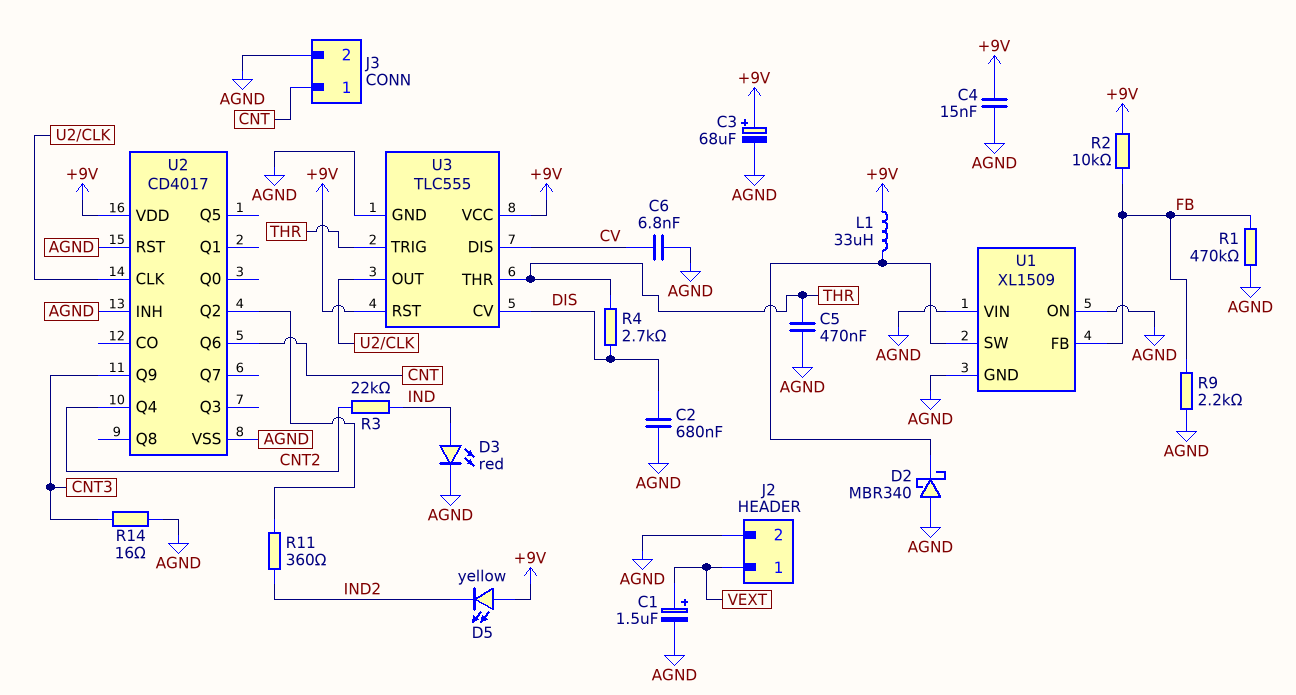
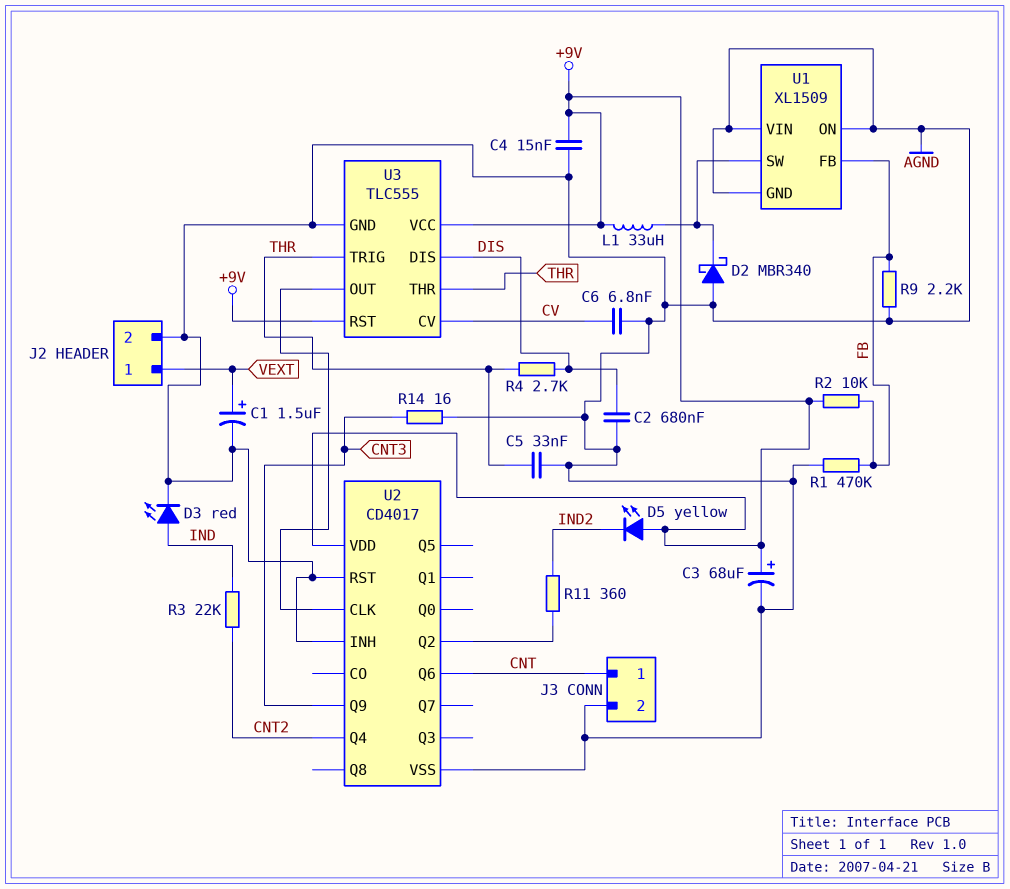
C5: 470nF (AGND, THR) -> 33nF (AGND, THR)
U3 pin CV: DIS -> CV
U3 pin DIS: CV -> DIS

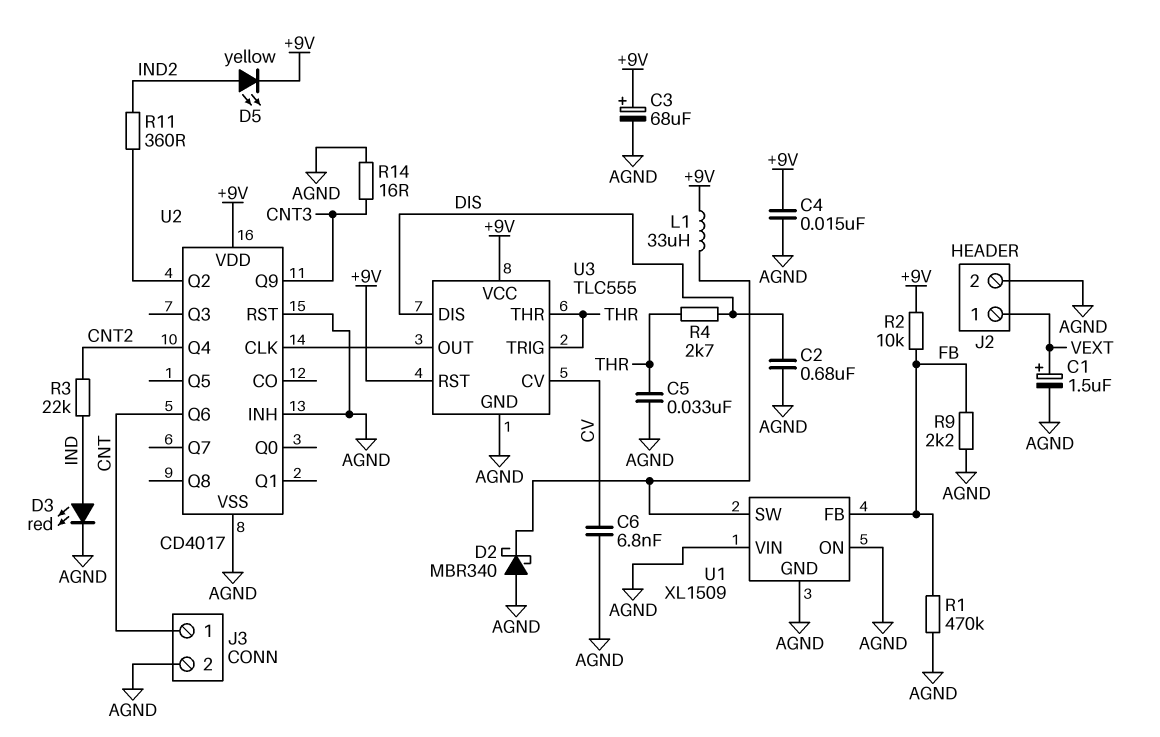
D5: LED yellow (A +9V, K IND2) -> LED yellow (A IND2, K +9V)

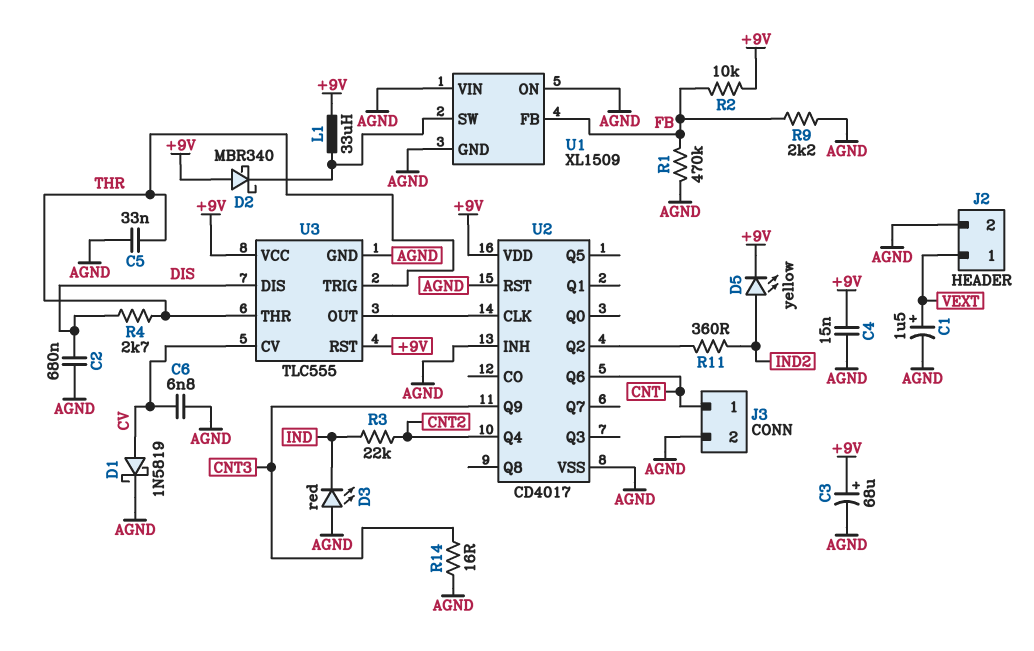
D1: none -> schottky 1N5819 (A CV, K AGND)
D2: schottky MBR340 (A AGND, K U1/SW) -> schottky MBR340 (A +9V, K U1/SW)
D3: LED red (A IND, K AGND) -> LED red (A AGND, K IND)

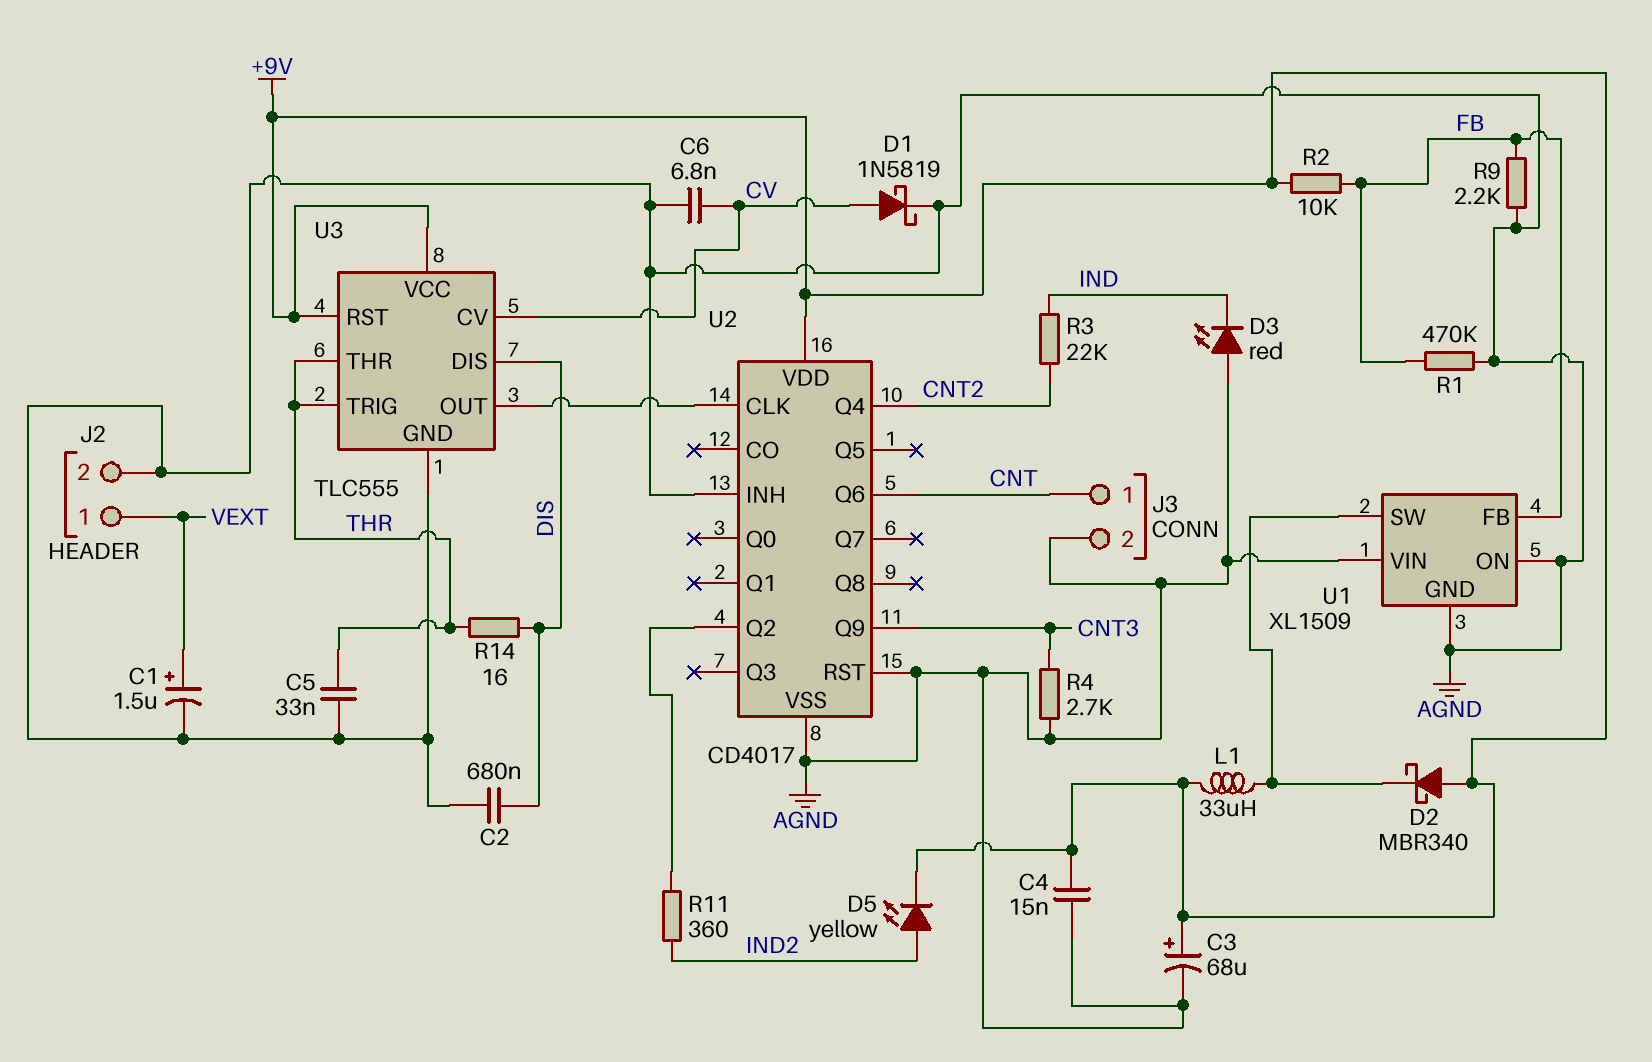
R4: 2.7k (DIS, THR) -> 2.7k (AGND, CNT3)
R14: 16 (AGND, CNT3) -> 16 (DIS, THR)

